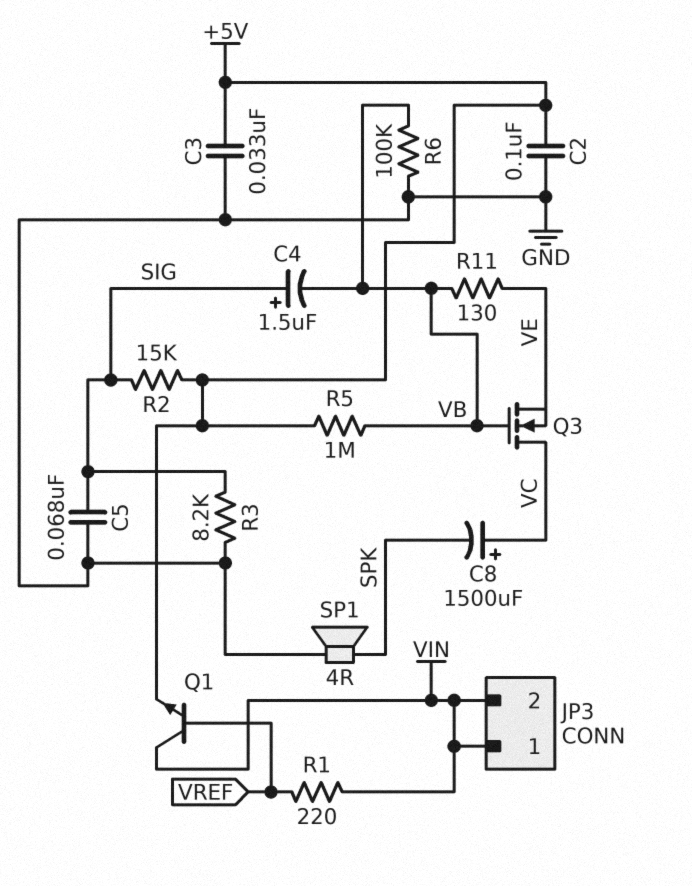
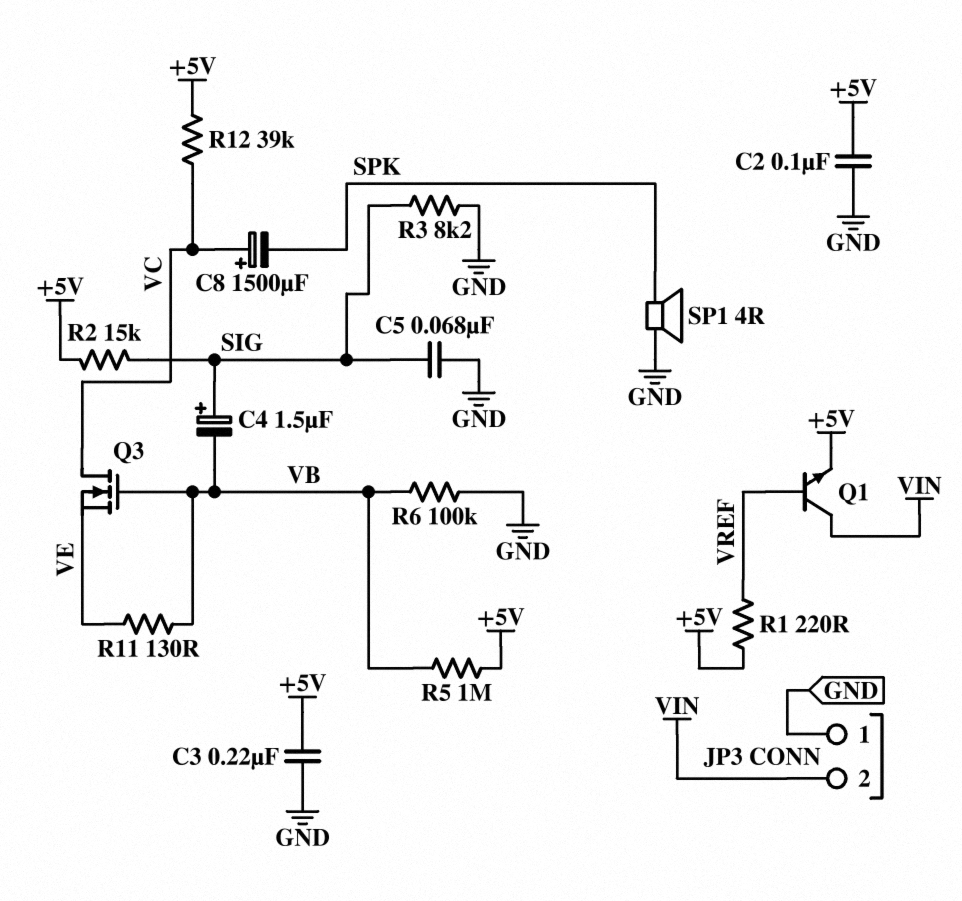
C3: 33nF (+5V, GND) -> 220nF (+5V, GND)
JP3 pin 1: VIN -> GND
R1: 220 (VIN, VREF) -> 220 (+5V, VREF)
R12: none -> 39k (+5V, VC)

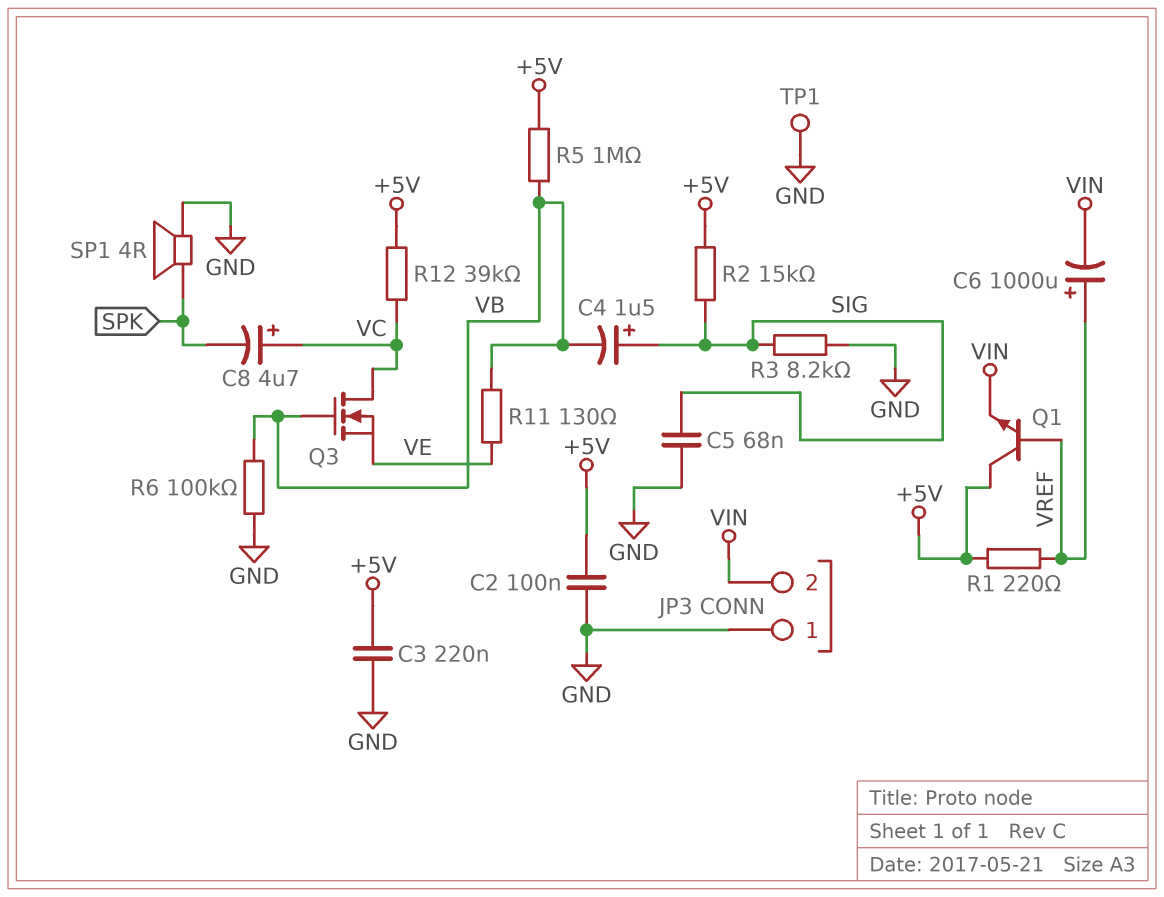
C6: none -> 1000uF (plus VREF, minus VIN)
C8: 1500uF (plus VC, minus SPK) -> 4.7uF (plus VC, minus SPK)
Q1: NPN (B VREF, C VIN, E +5V) -> NPN (B VREF, C +5V, E VIN)
TP1: none -> test point (GND)

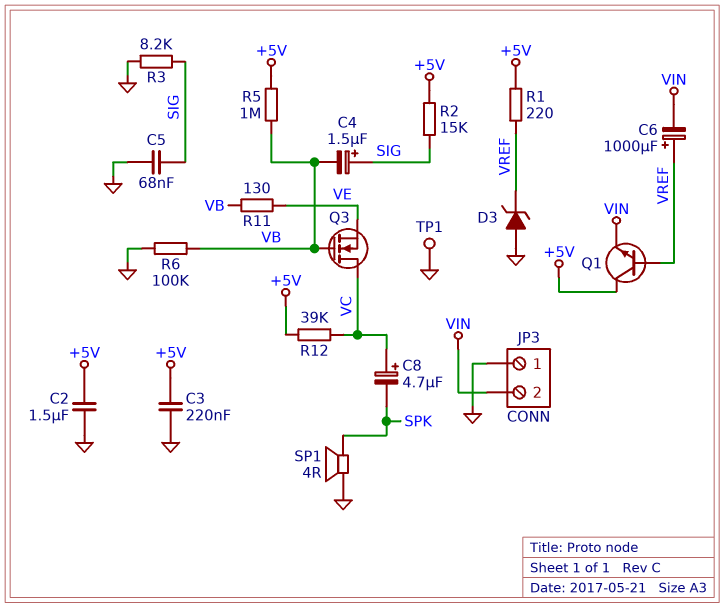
C2: 100nF (+5V, GND) -> 1.5uF (+5V, GND)
D3: none -> zener (A GND, K VREF)

